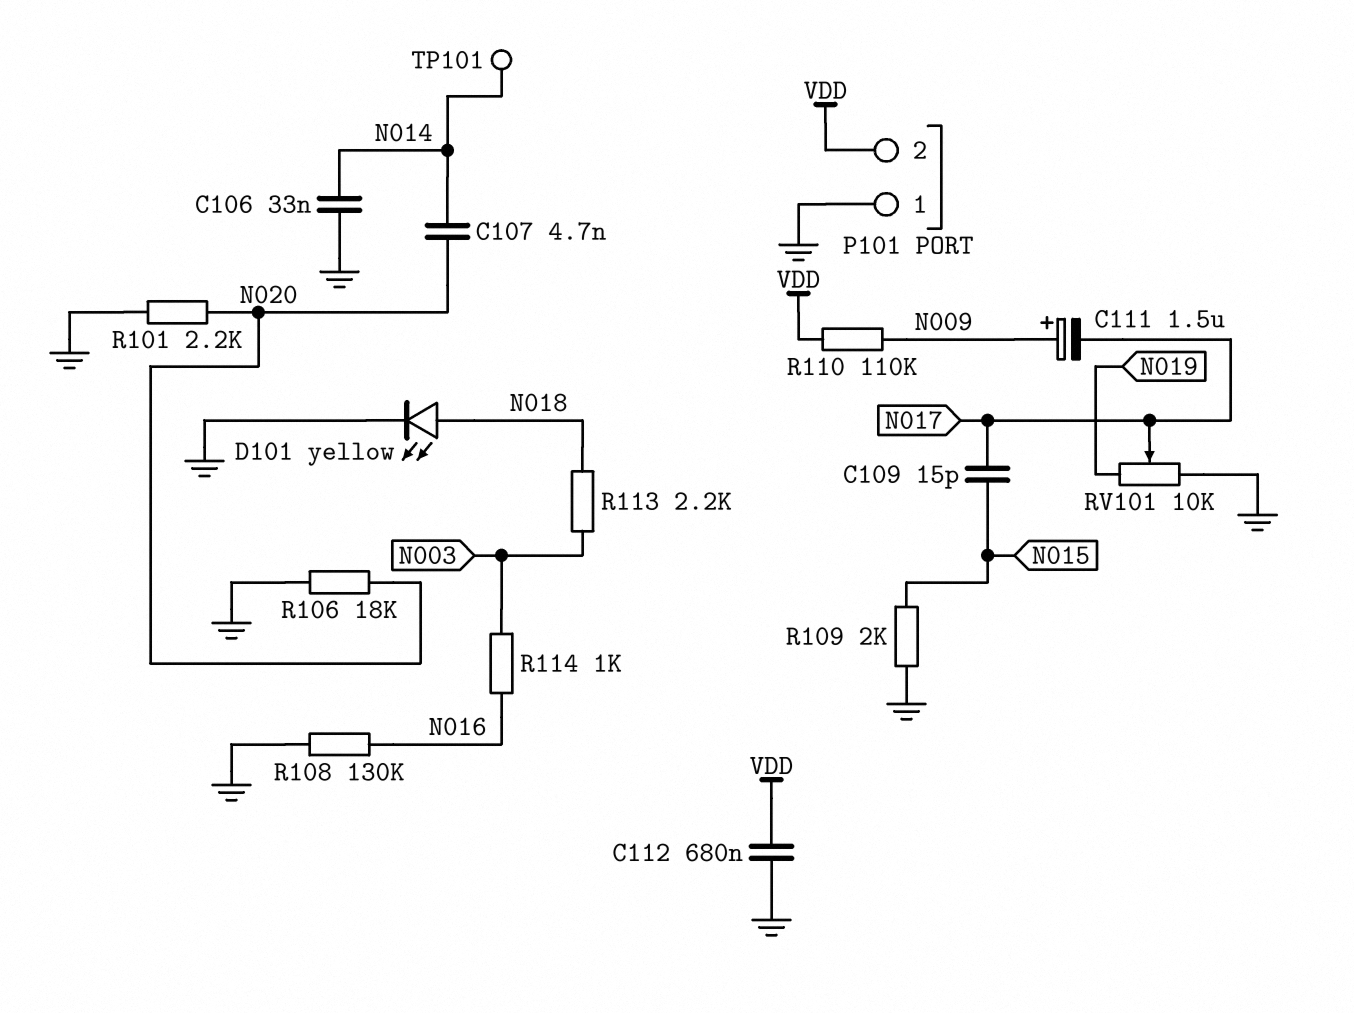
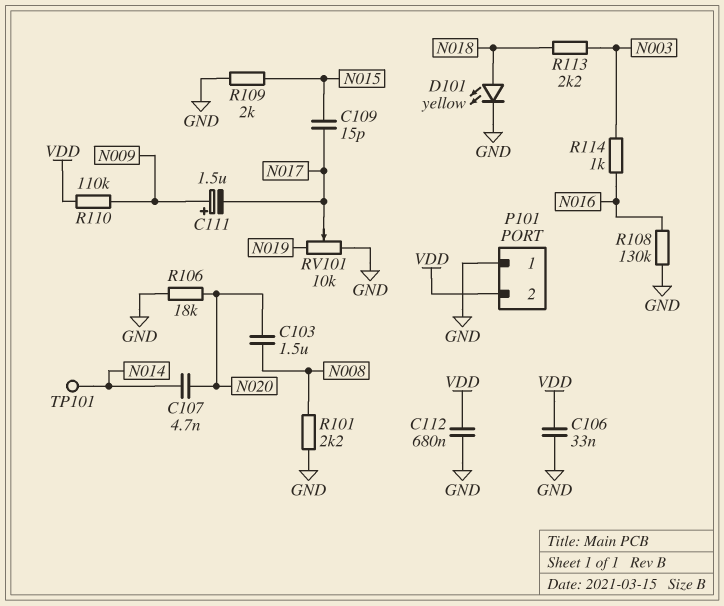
C103: none -> 1.5uF (N008, N020)
C106: 33nF (GND, N014) -> 33nF (GND, VDD)
R101: 2.2k (GND, N020) -> 2.2k (GND, N008)

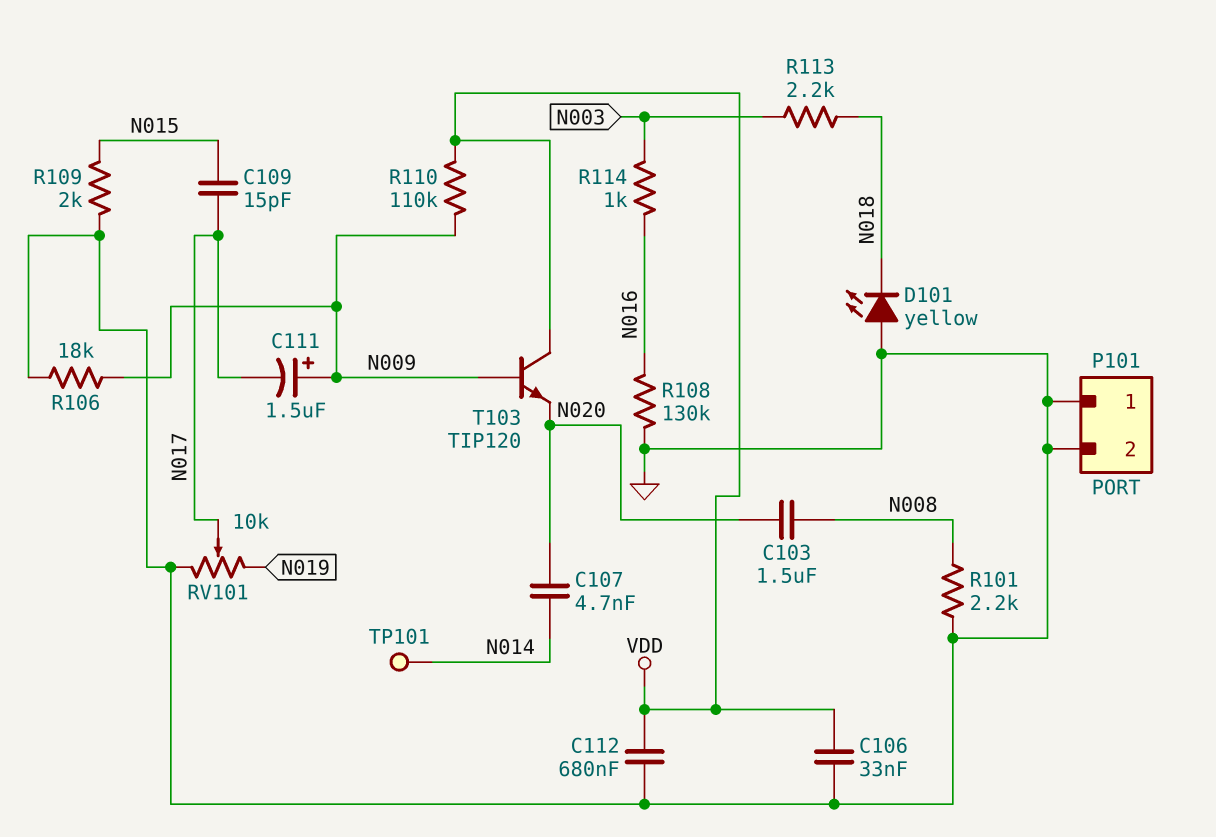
D101: LED yellow (A N018, K GND) -> LED yellow (A GND, K N018)
P101 pin 2: VDD -> GND
R106: 18k (GND, N020) -> 18k (GND, N009)
T103: none -> NPN TIP120 (B N009, C VDD, E N020)

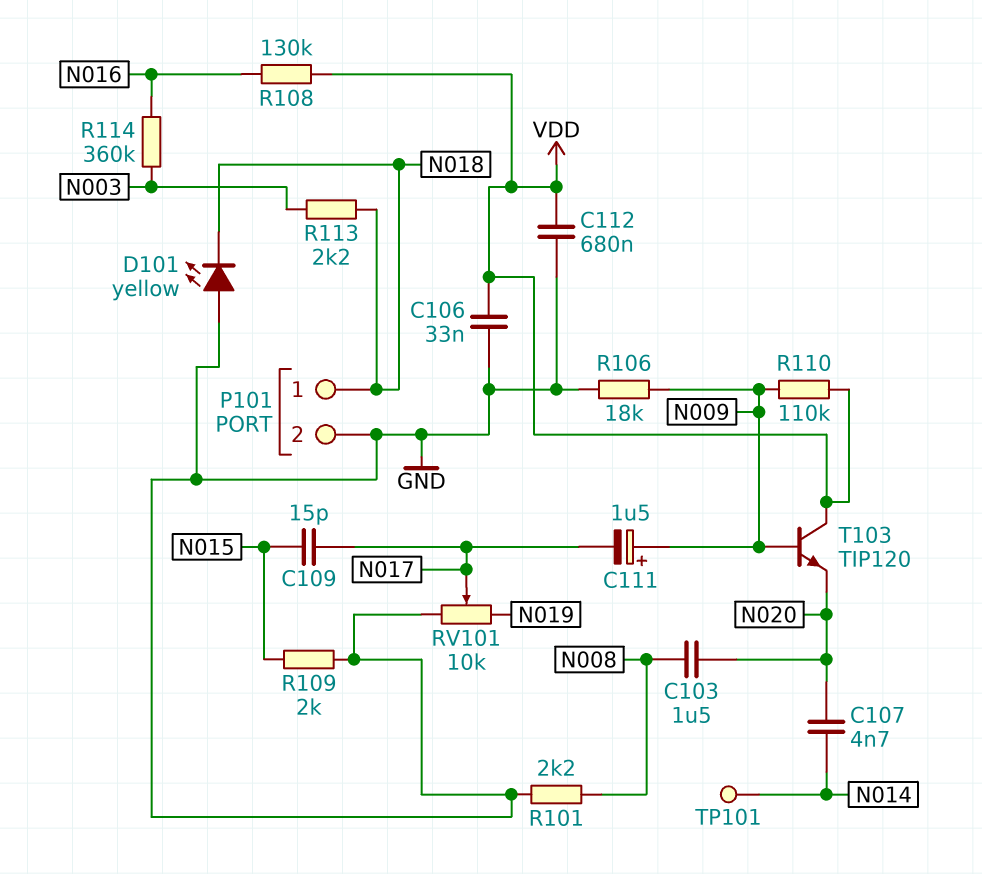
P101 pin 1: GND -> N018
R108: 130k (GND, N016) -> 130k (N016, VDD)
R114: 1k (N003, N016) -> 360k (N003, N016)

